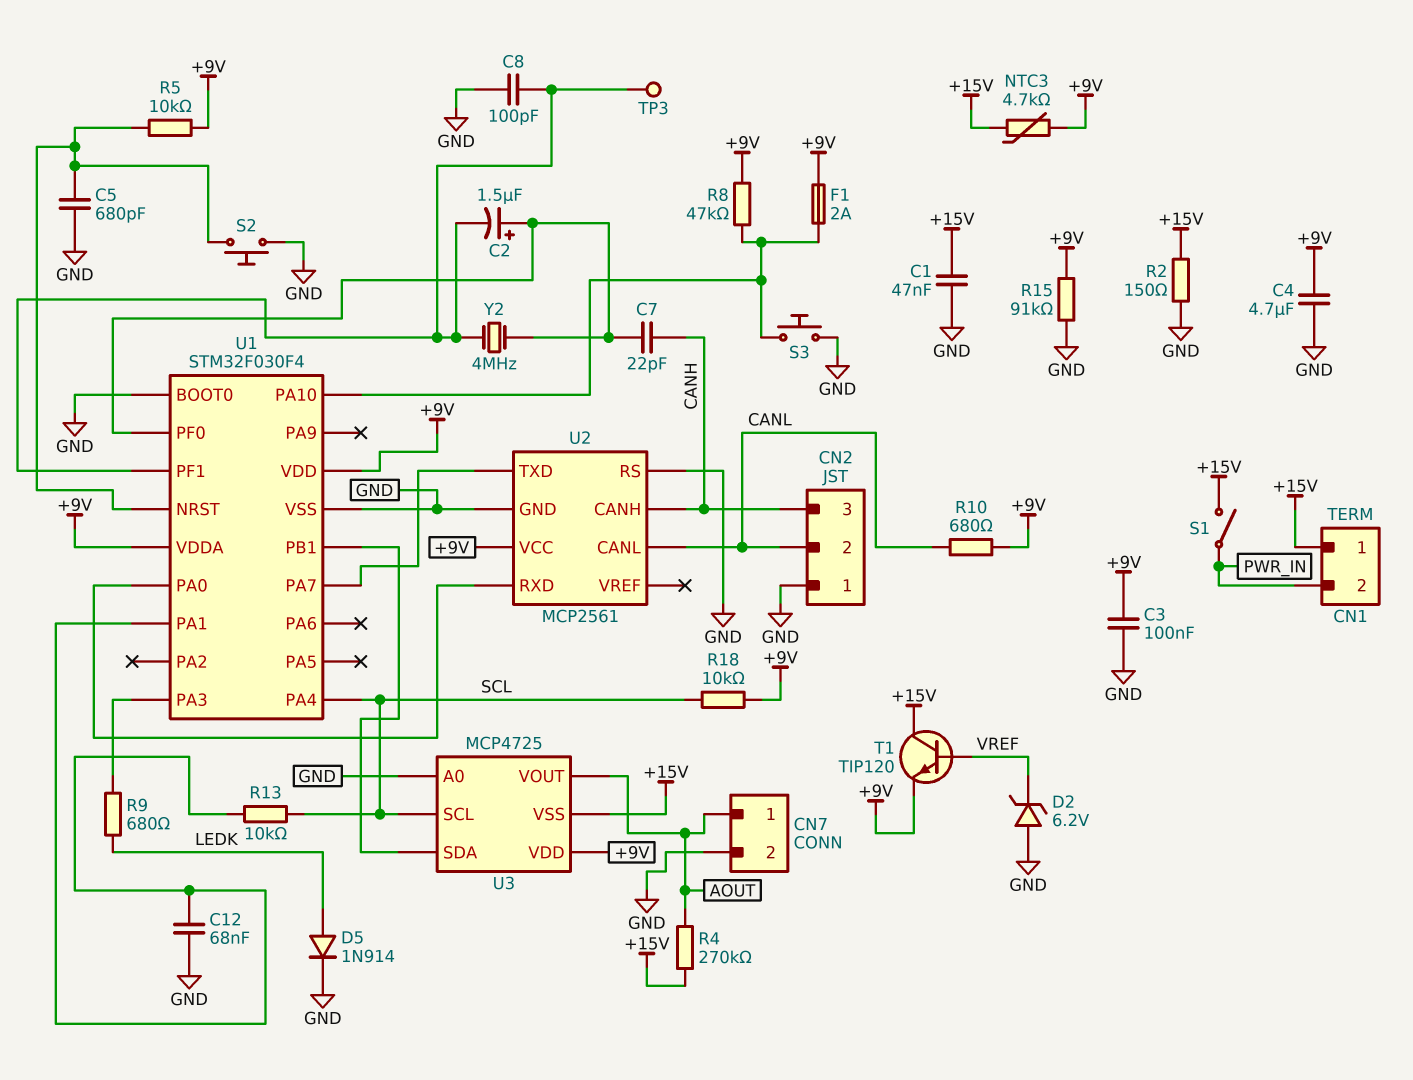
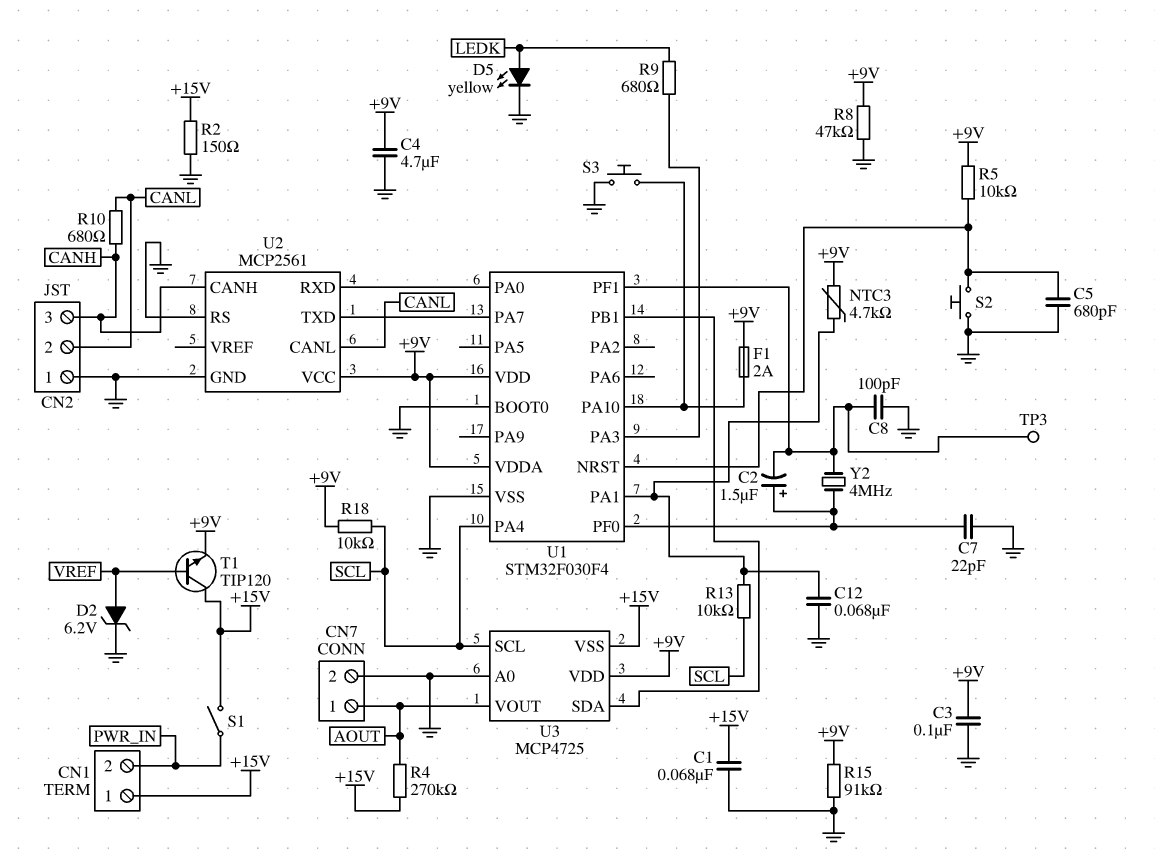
C1: 47nF (+15V, GND) -> 68nF (+15V, GND)
C7: 22pF (CANH, U1/PF0) -> 22pF (GND, U1/PF0)
D2: zener 6.2V (A GND, K VREF) -> zener 6.2V (A VREF, K GND)
D5: diode 1N914 (A LEDK, K GND) -> LED yellow (A LEDK, K GND)
NTC3: 4.7k (+9V, +15V) -> 4.7k (+9V, U1/PA1)
R8: 47k (+9V, U1/PA10) -> 47k (+9V, GND)
R10: 680 (+9V, CANL) -> 680 (CANH, CANL)

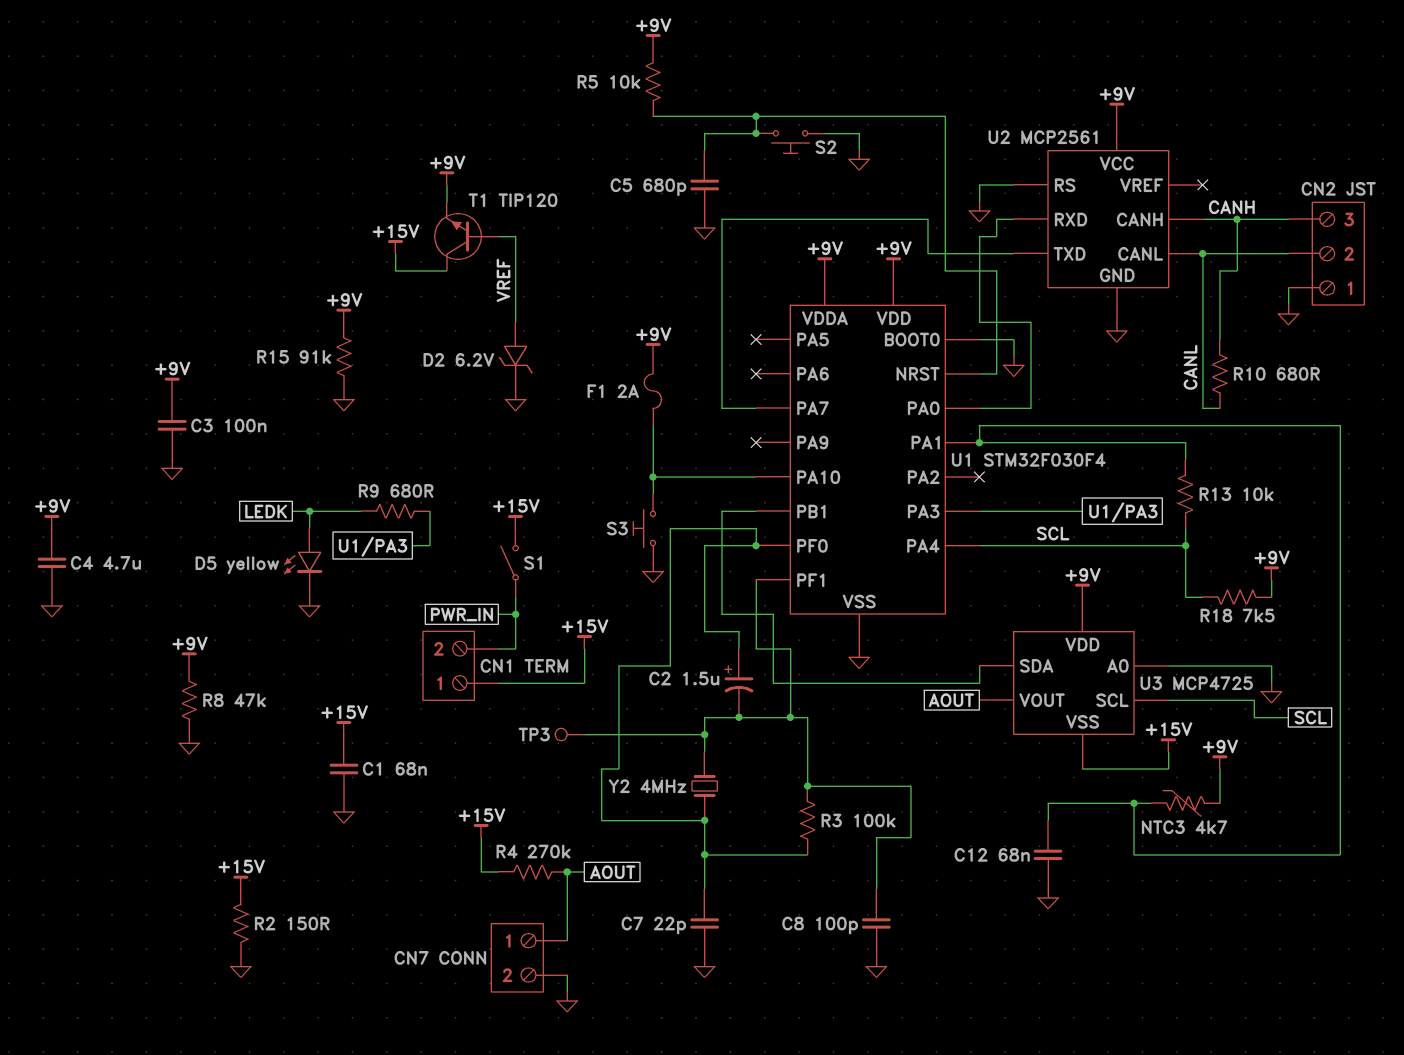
R3: none -> 100k (U1/PF0, U1/PF1)
R18: 10k (+9V, SCL) -> 7.5k (+9V, SCL)

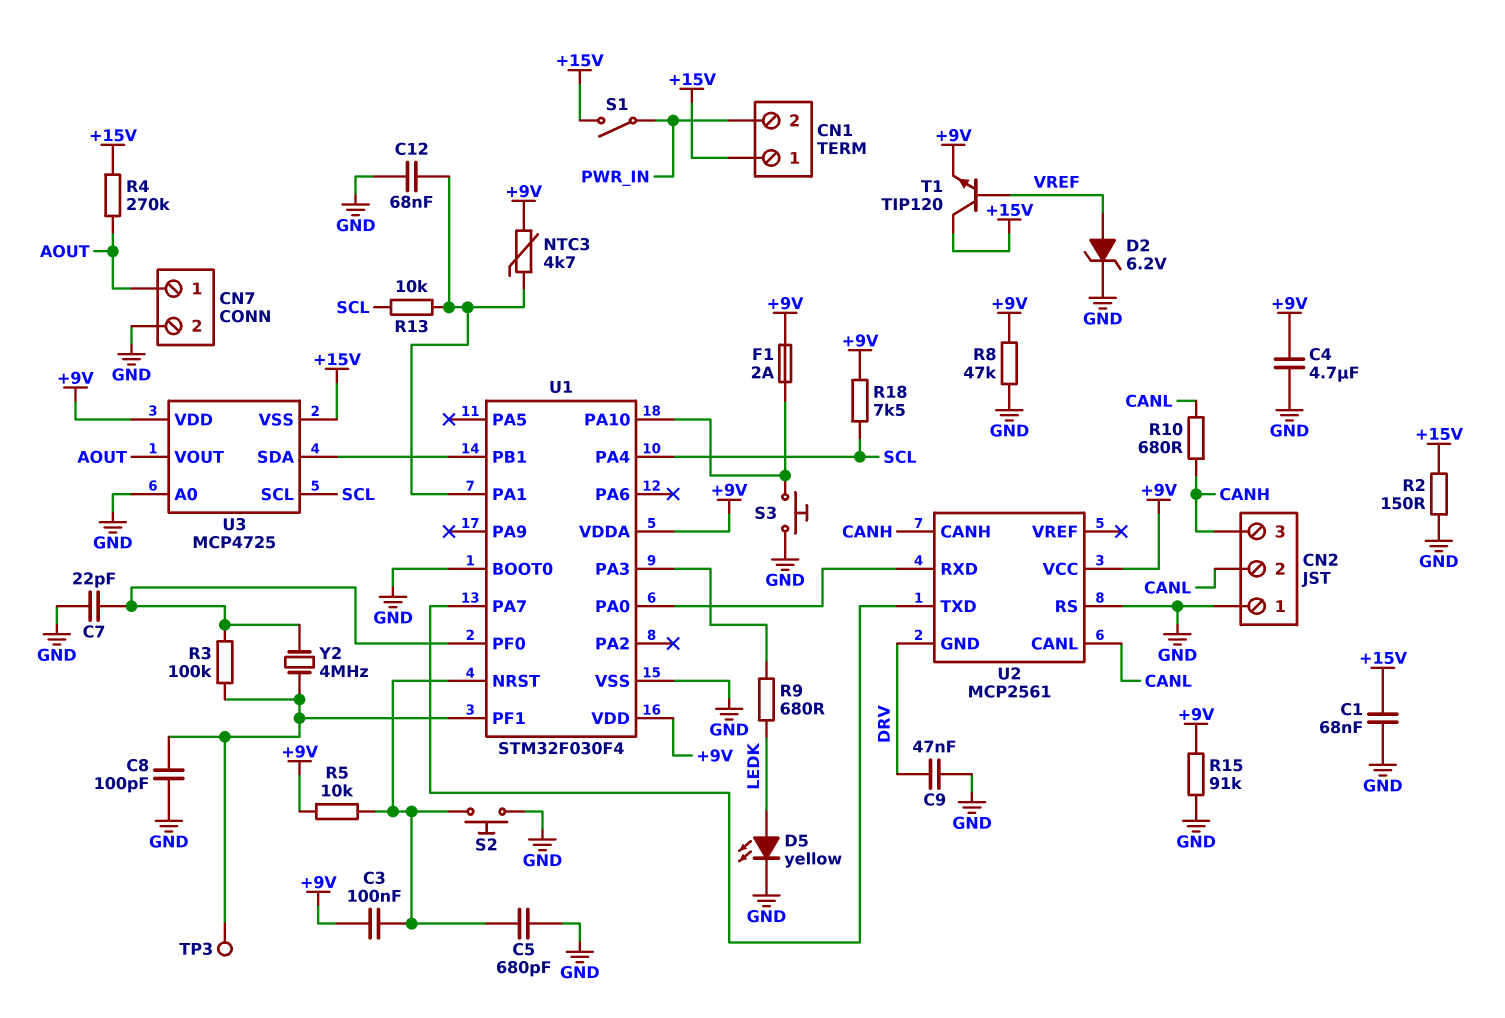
C2: 1.5uF (plus U1/PF0, minus U1/PF1) -> none
C3: 100nF (+9V, GND) -> 100nF (+9V, U1/NRST)
C9: none -> 47nF (DRV, GND)
U2 pin GND: GND -> DRV

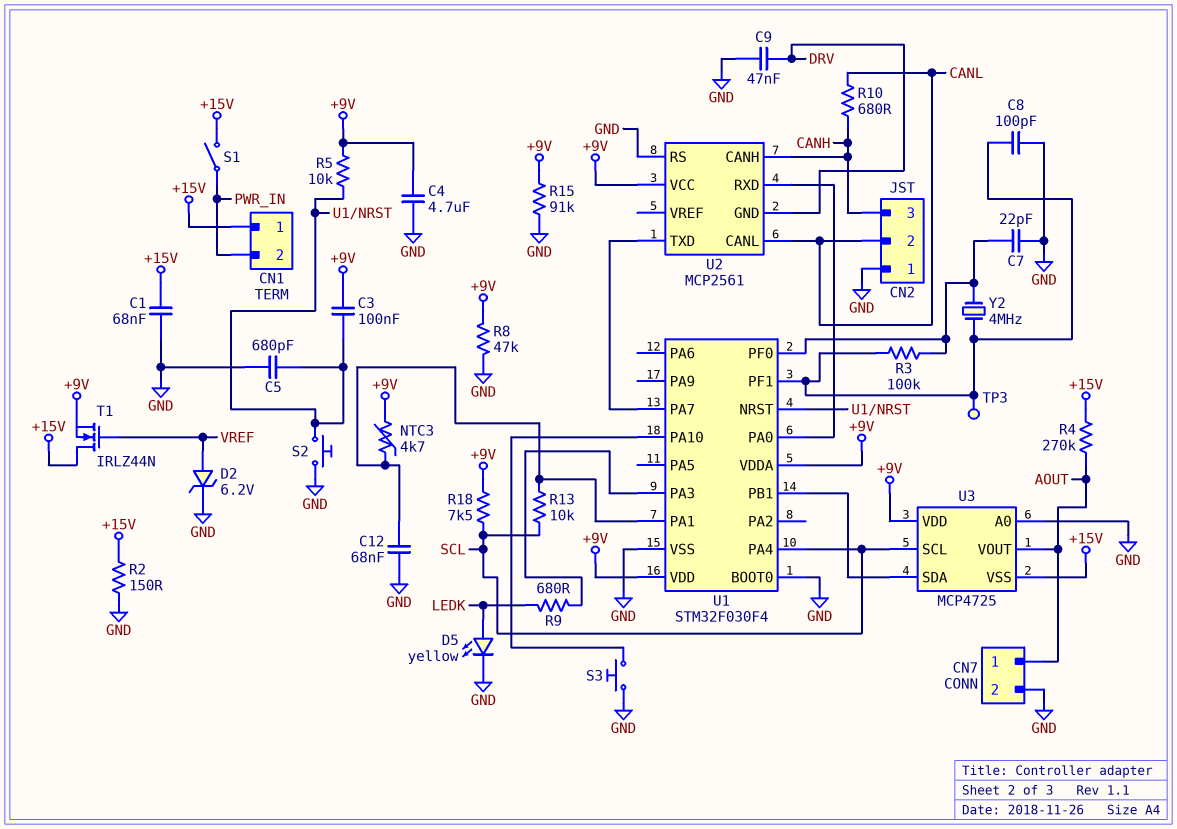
F1: 2A (+9V, U1/PA10) -> none
T1: NPN TIP120 (B VREF, C +15V, E +9V) -> NMOS IRLZ44N (G VREF, D +15V, S +9V)

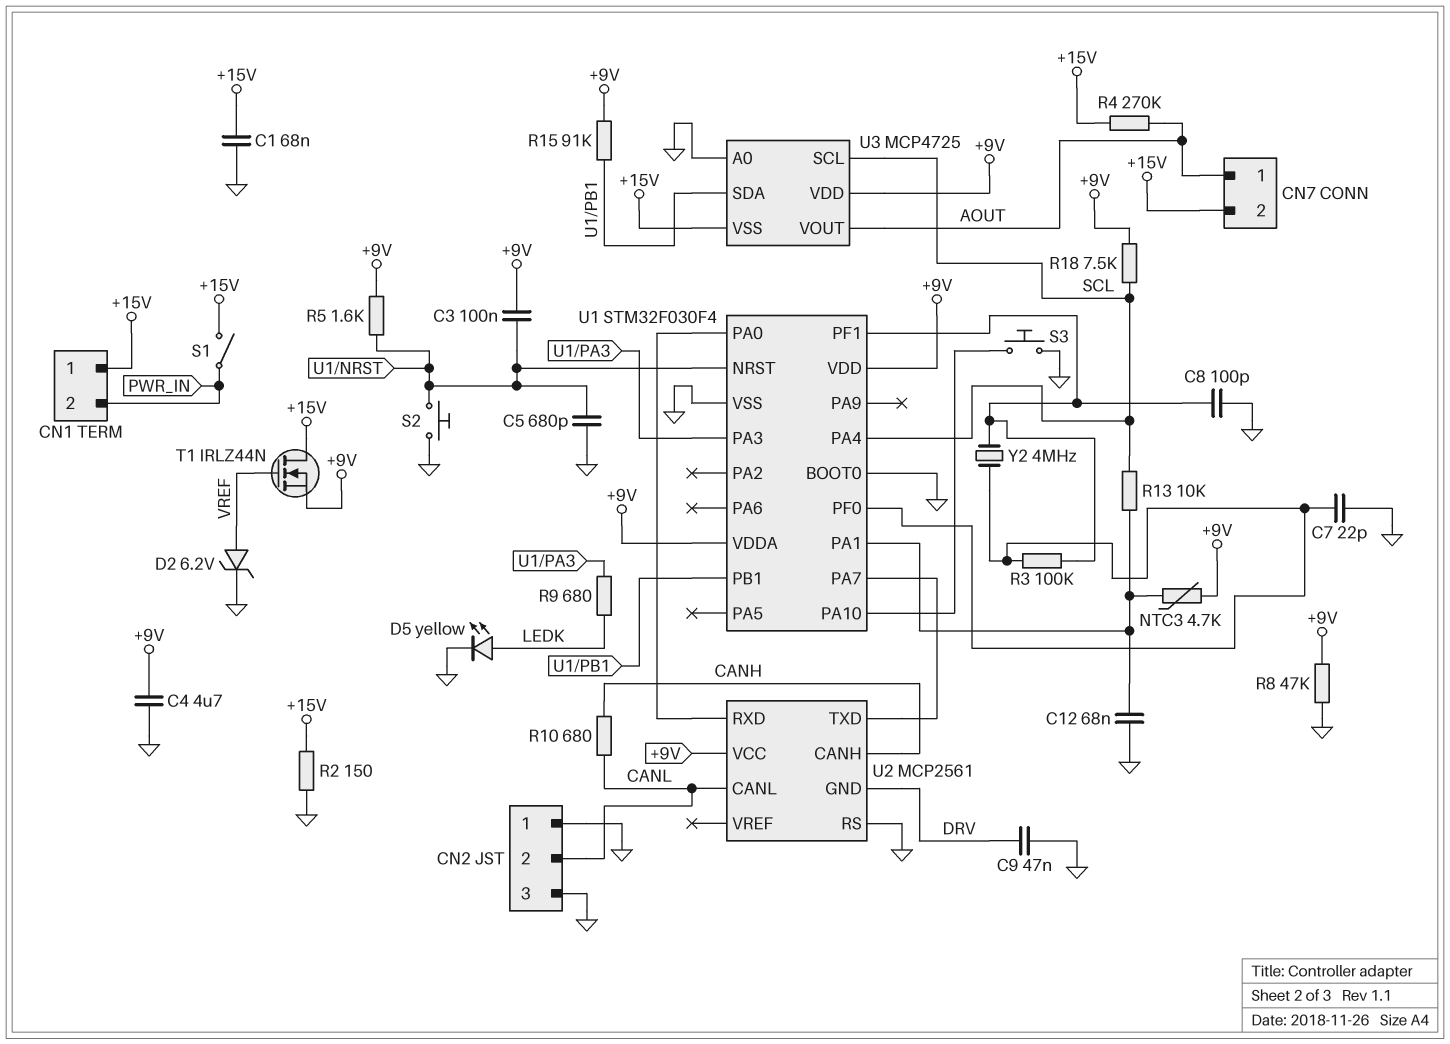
CN2 pin 3: CANH -> GND
CN7 pin 2: GND -> +15V
R5: 10k (+9V, U1/NRST) -> 1.6k (+9V, U1/NRST)
R15: 91k (+9V, GND) -> 91k (+9V, U1/PB1)
TP3: test point (U1/PF1) -> none

